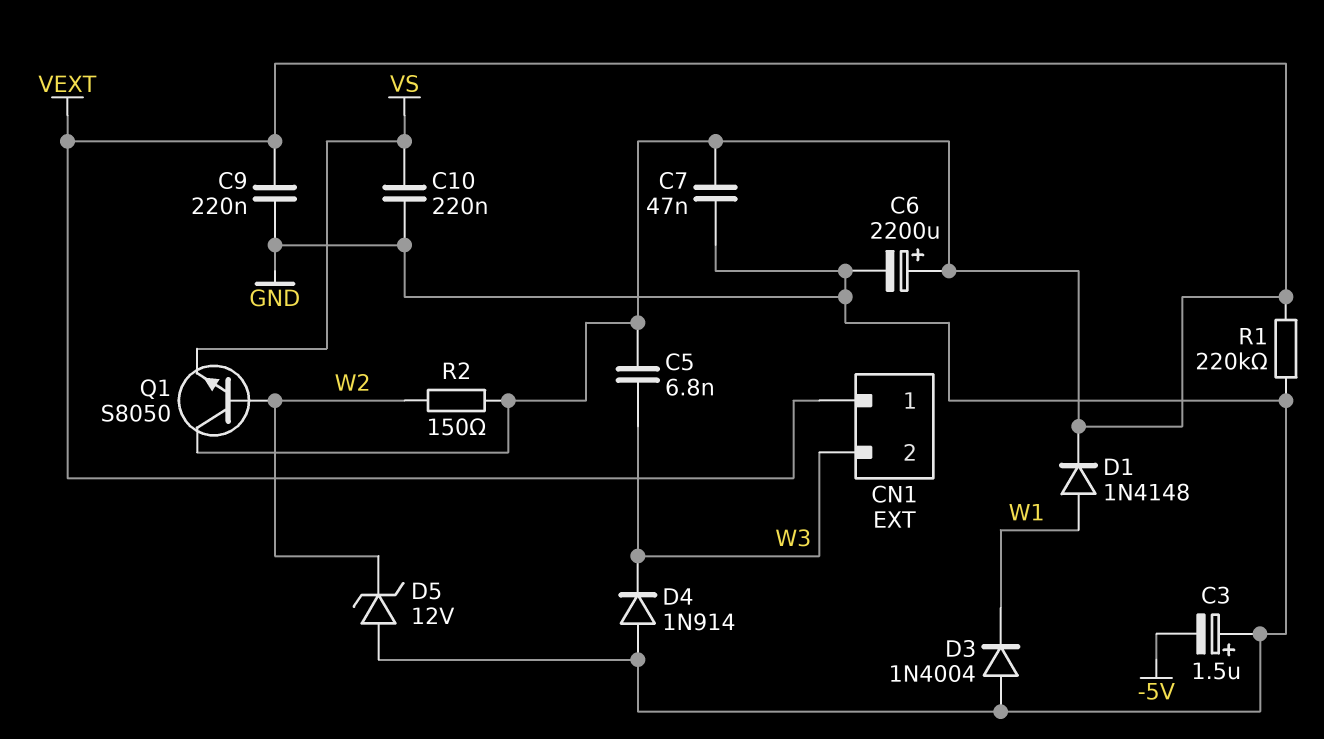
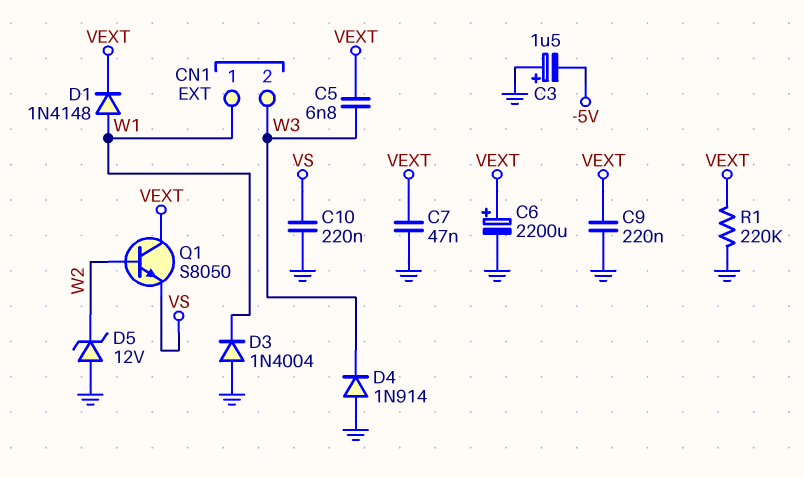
CN1 pin 1: VEXT -> W1
R2: 150 (VEXT, W2) -> none

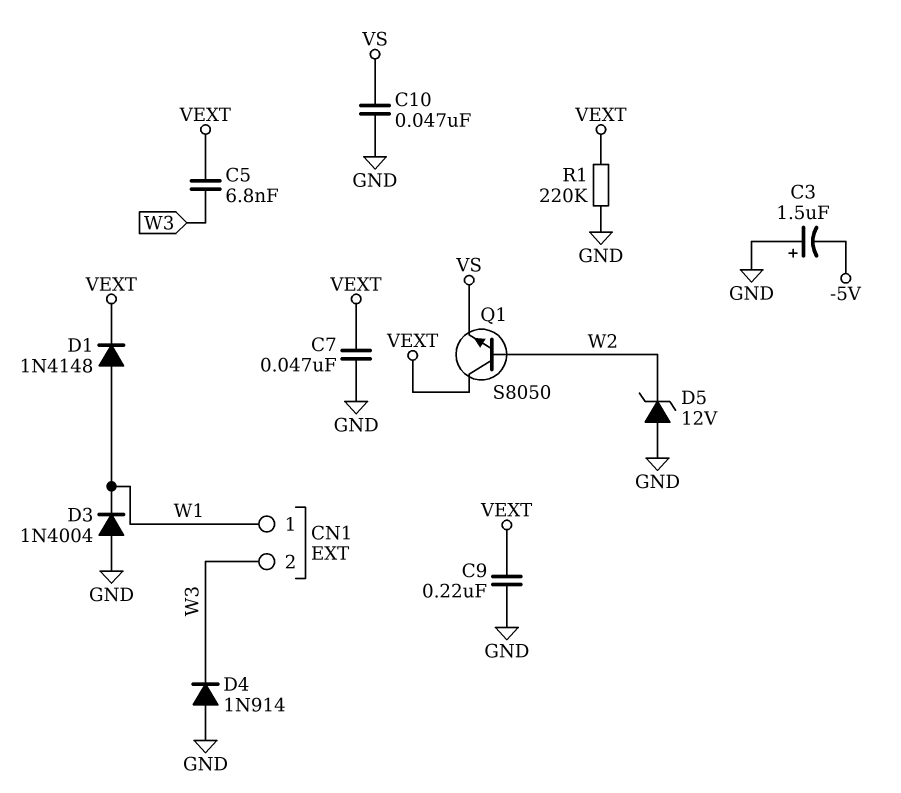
C6: 2200uF (plus VEXT, minus GND) -> none
C10: 220nF (GND, VS) -> 47nF (GND, VS)

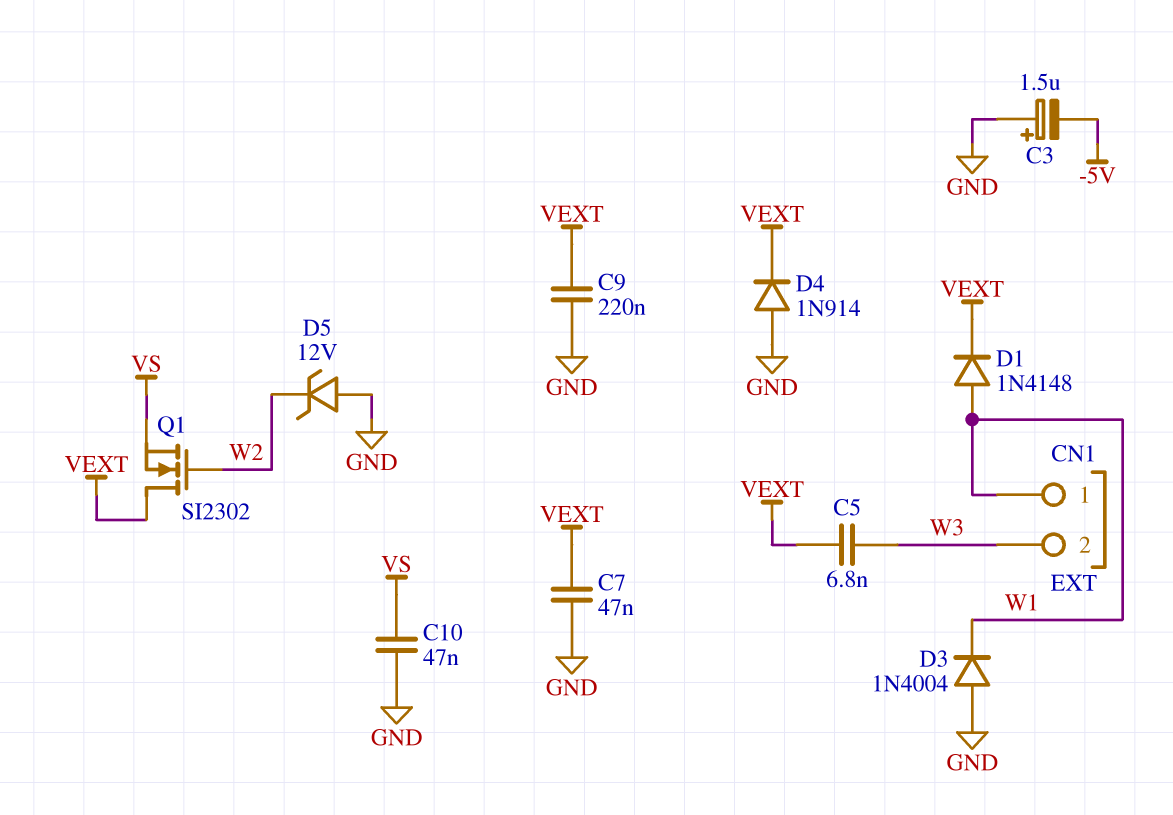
D4: diode 1N914 (A GND, K W3) -> diode 1N914 (A GND, K VEXT)
Q1: NPN S8050 (B W2, C VEXT, E VS) -> NMOS SI2302 (G W2, D VEXT, S VS)
R1: 220k (GND, VEXT) -> none

